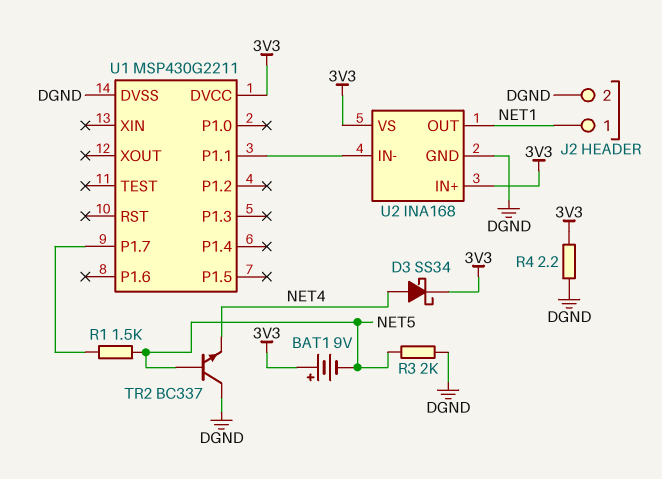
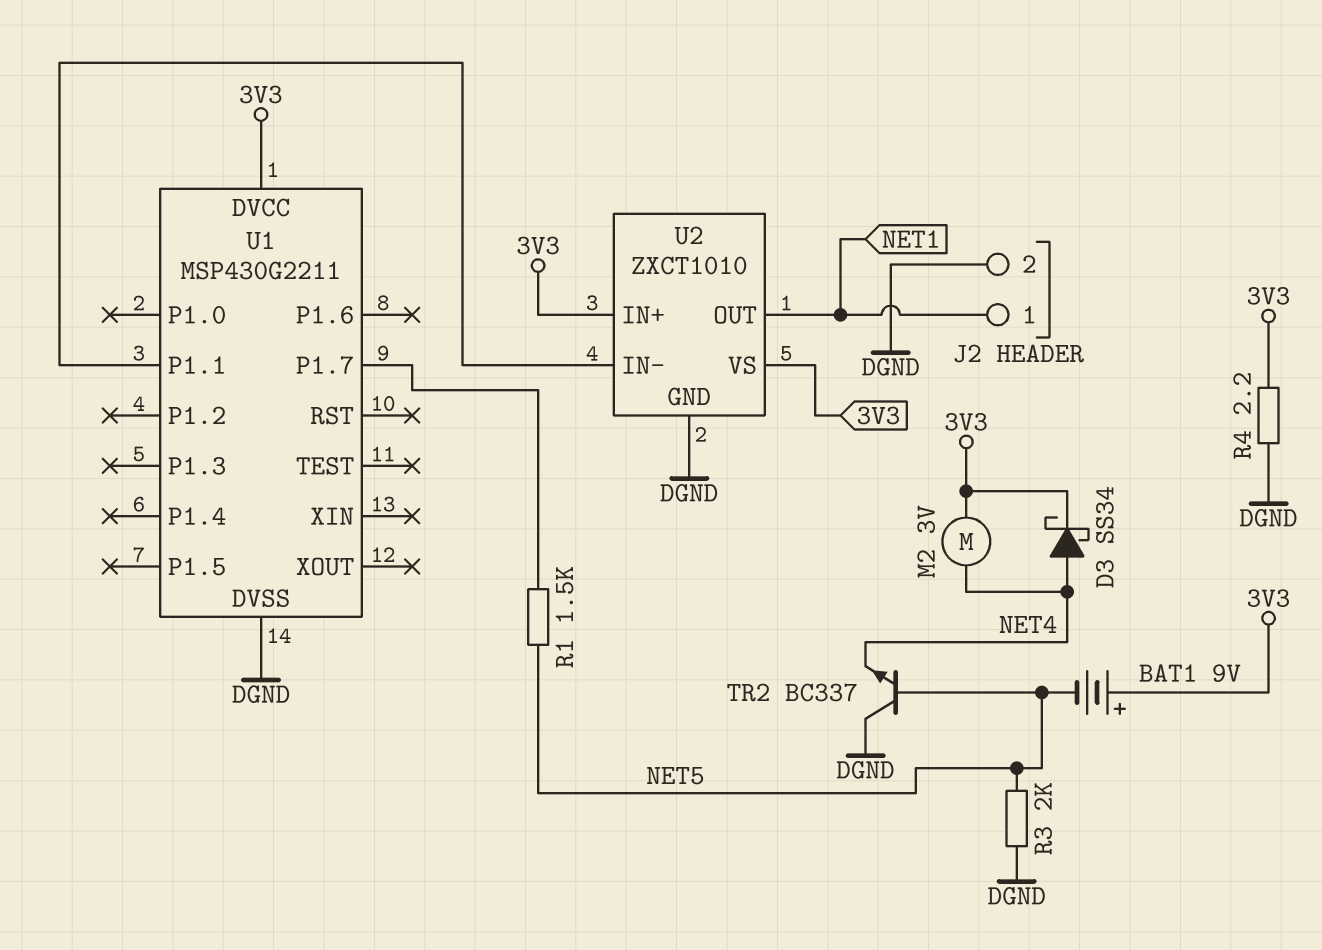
M2: none -> motor 3V (3V3, NET4)
U2: INA168 -> ZXCT1010

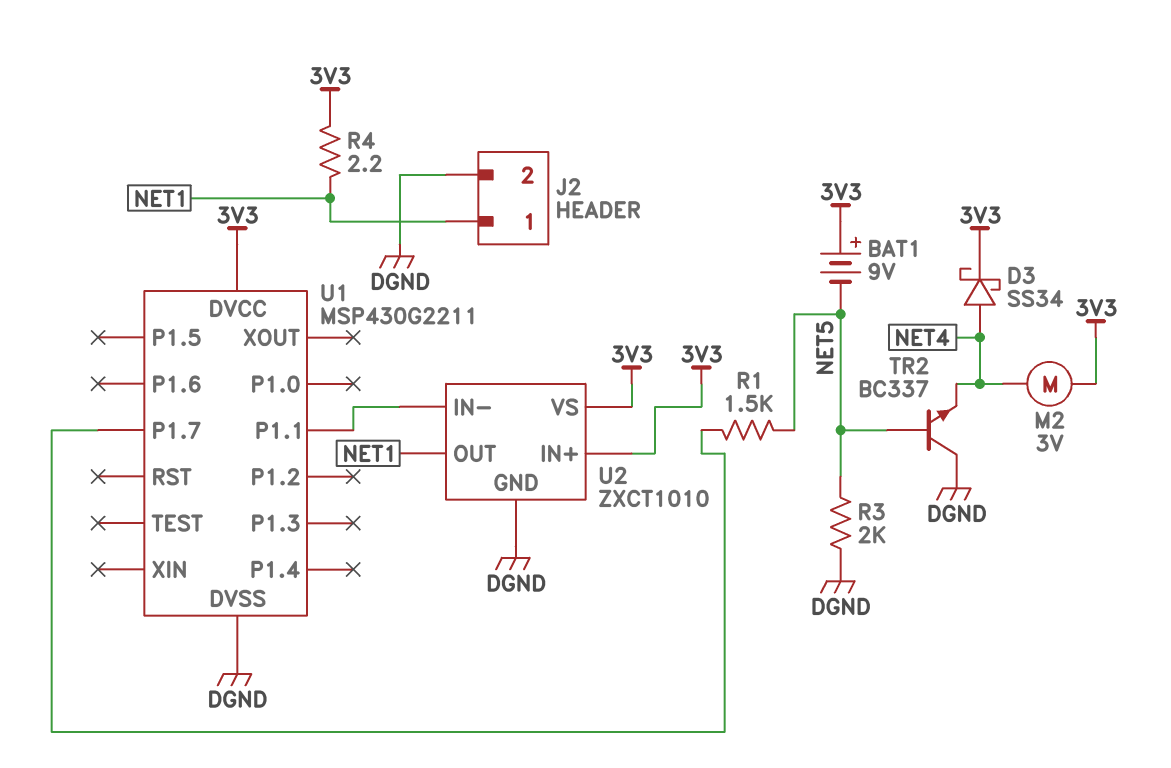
R4: 2.2 (3V3, DGND) -> 2.2 (3V3, NET1)

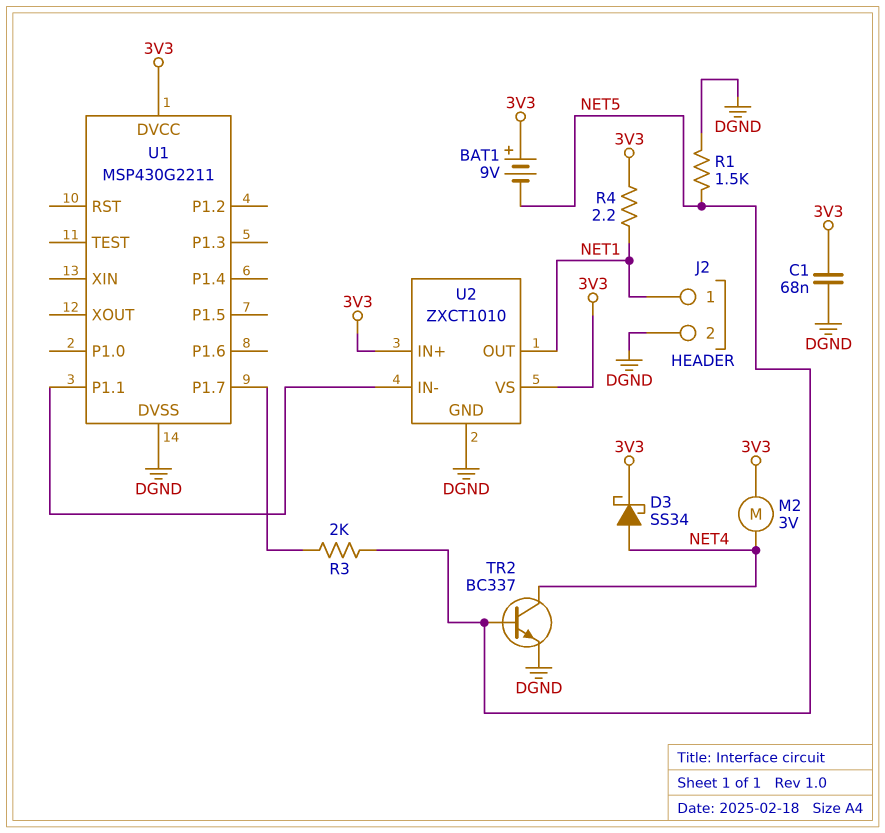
C1: none -> 68nF (3V3, DGND)
R1: 1.5k (NET5, U1/P1.7) -> 1.5k (DGND, NET5)
R3: 2k (DGND, NET5) -> 2k (NET5, U1/P1.7)
TR2: NPN BC337 (B NET5, C DGND, E NET4) -> NPN BC337 (B NET5, C NET4, E DGND)

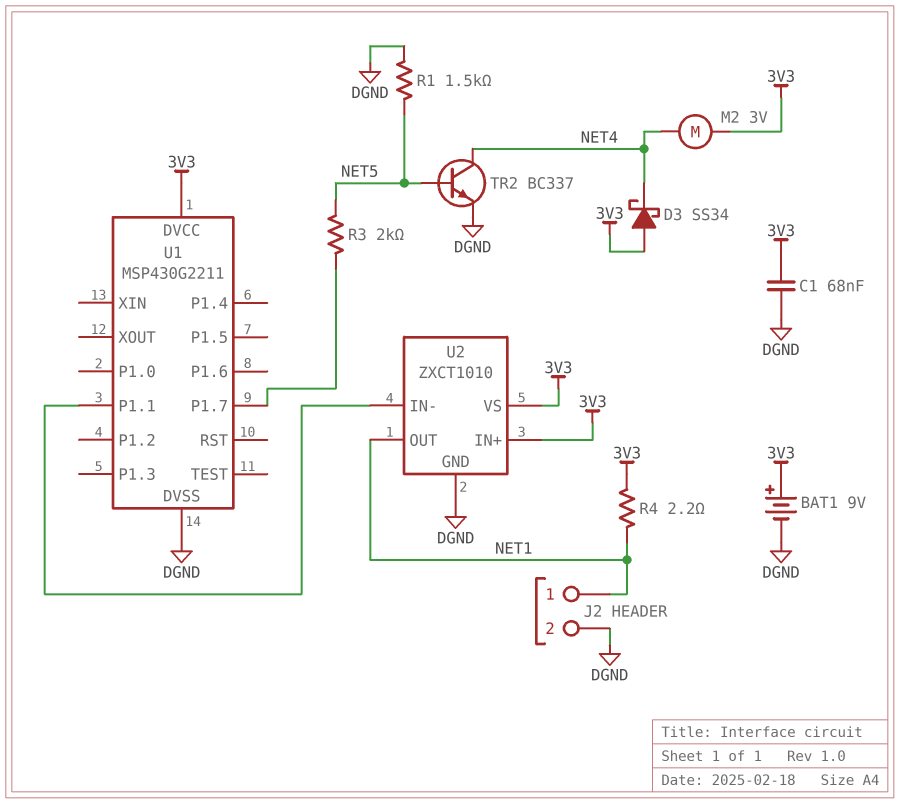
BAT1: 9V (plus 3V3, minus NET5) -> 9V (plus 3V3, minus DGND)
D3: schottky SS34 (A NET4, K 3V3) -> schottky SS34 (A 3V3, K NET4)

